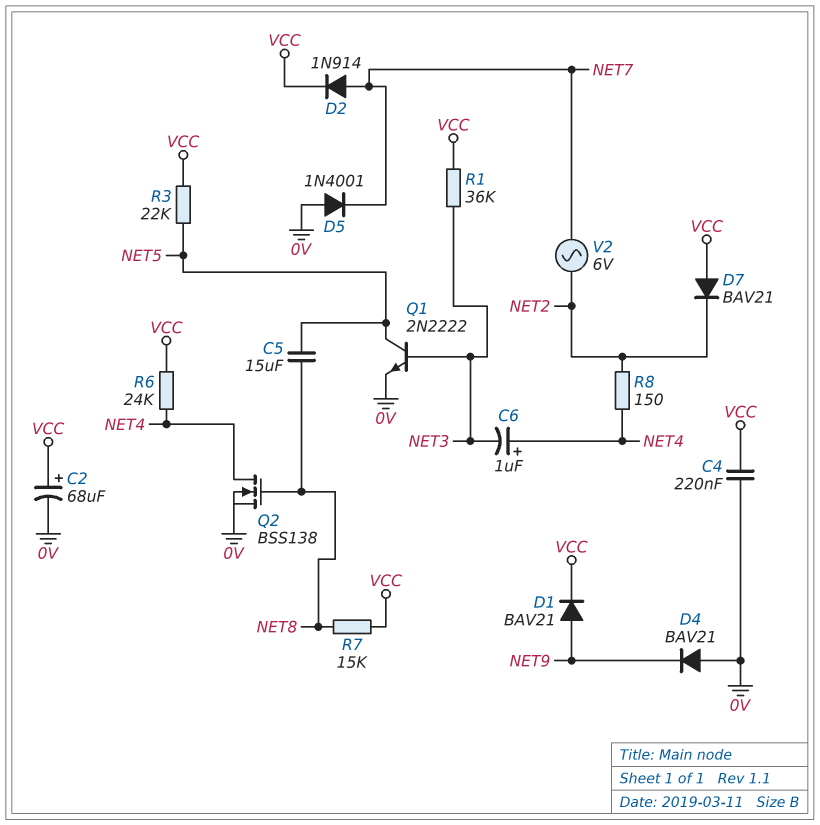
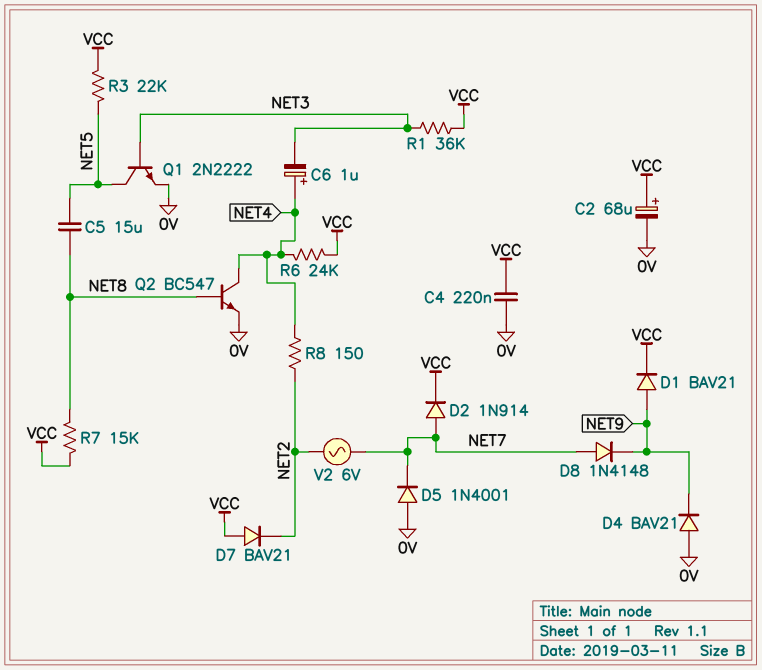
D8: none -> diode 1N4148 (A NET7, K NET9)
Q2: NMOS BSS138 (G NET8, D NET4, S 0V) -> NPN BC547 (B NET8, C NET4, E 0V)

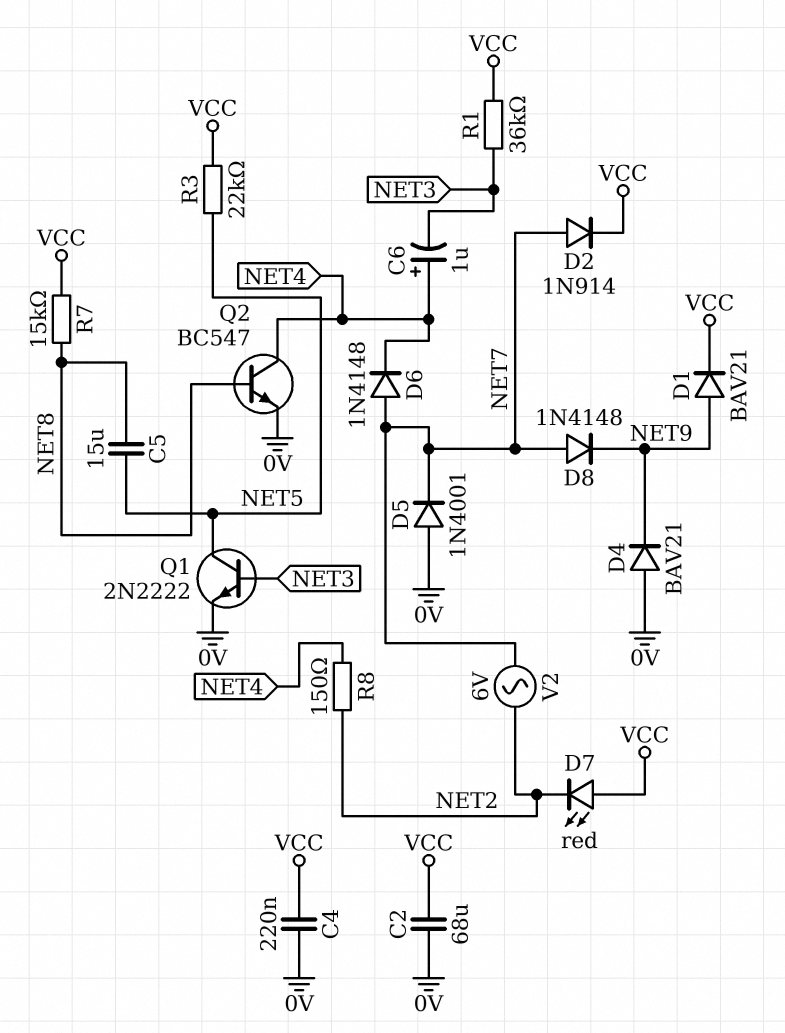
C2: 68uF (plus VCC, minus 0V) -> 68uF (0V, VCC)
D6: none -> diode 1N4148 (A NET7, K NET4)
D7: diode BAV21 (A VCC, K NET2) -> LED red (A VCC, K NET2)
R6: 24k (NET4, VCC) -> none

